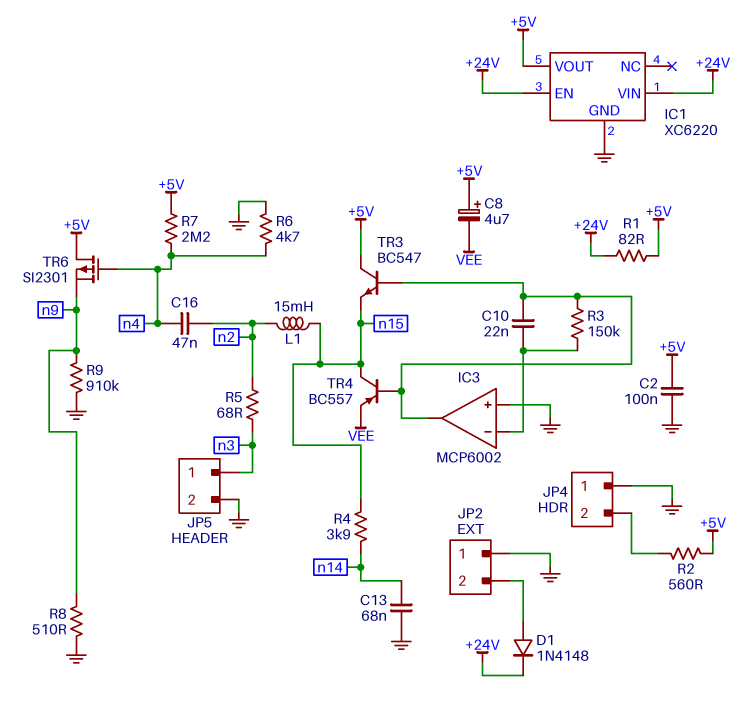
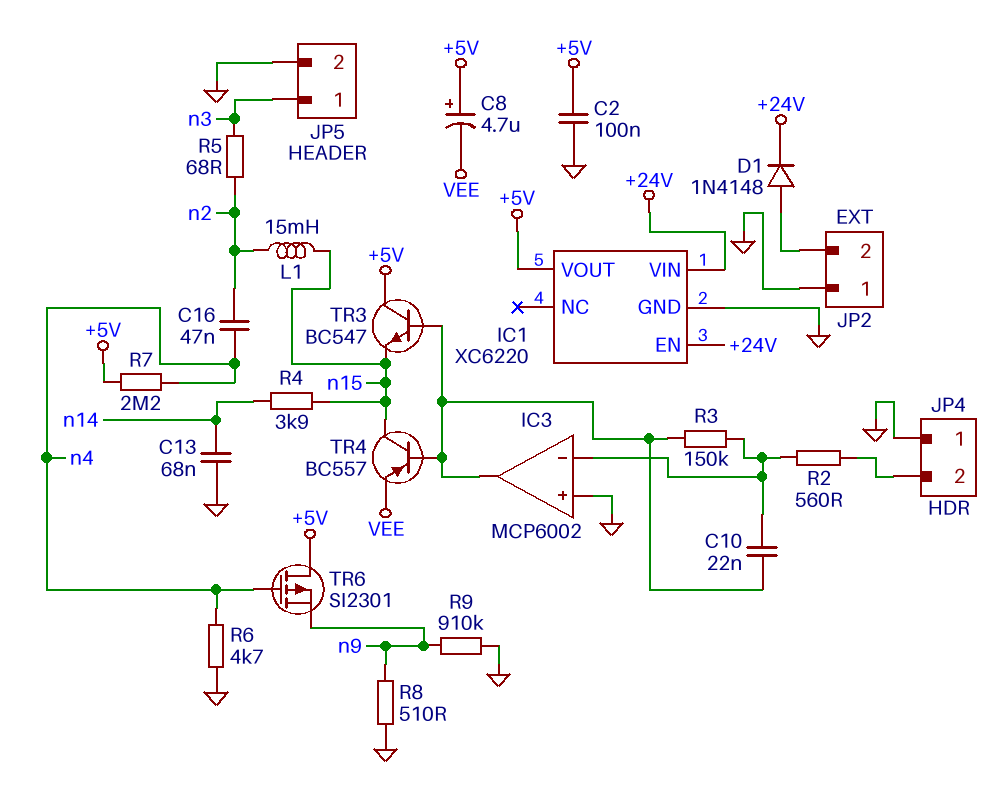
R1: 82 (+5V, +24V) -> none
R2: 560 (+5V, JP4/2) -> 560 (IC3/in-, JP4/2)

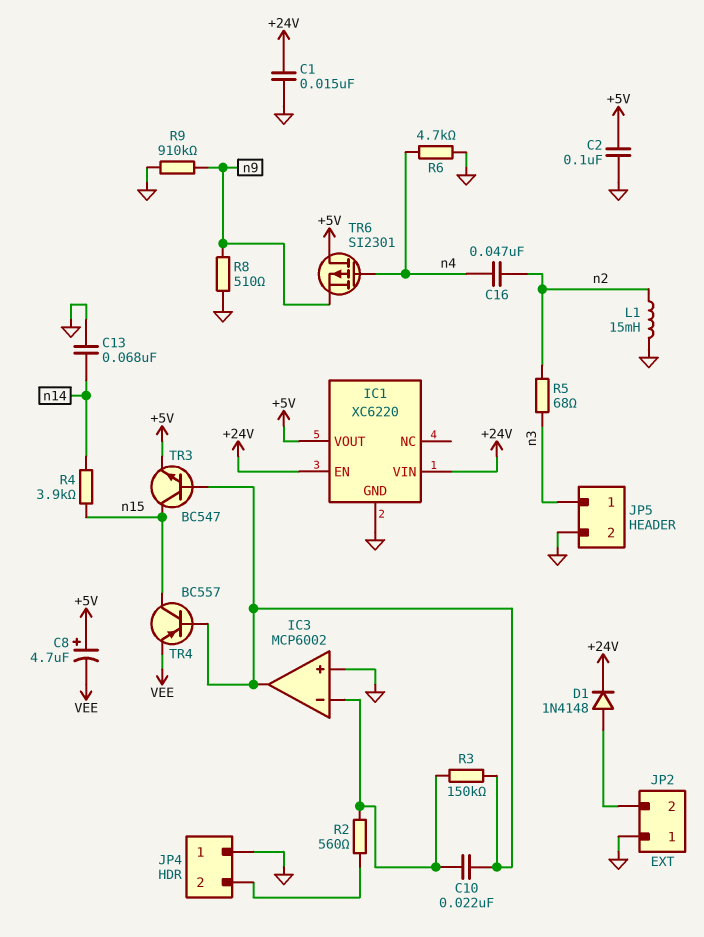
C1: none -> 15nF (+24V, GND)
L1: 15mH (n2, n15) -> 15mH (GND, n2)
R7: 2.2M (+5V, n4) -> none
TR3: NPN BC547 (B IC3/out, C +5V, E n15) -> NPN BC547 (B IC3/out, C n15, E +5V)

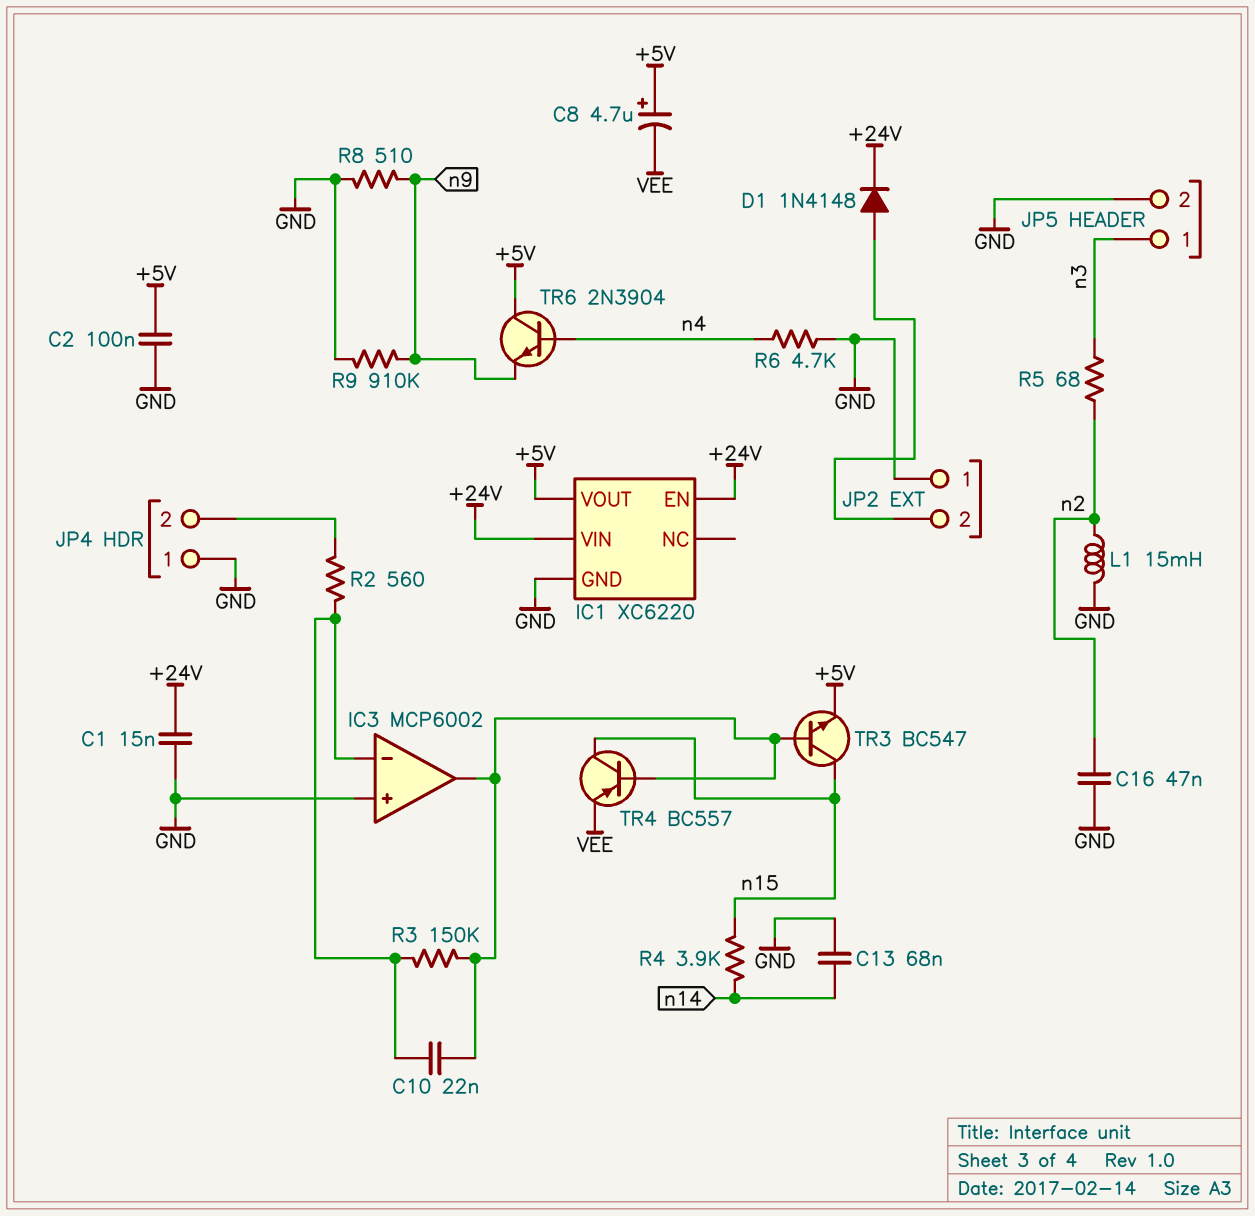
C16: 47nF (n2, n4) -> 47nF (GND, n2)
TR6: PMOS SI2301 (G n4, D +5V, S n9) -> NPN 2N3904 (B n4, C +5V, E n9)

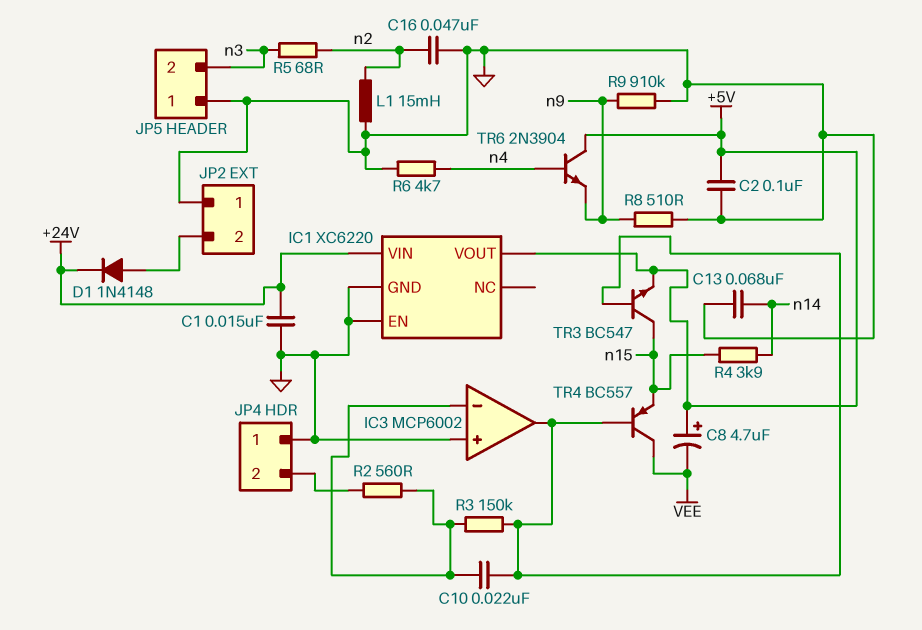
IC1 pin EN: +24V -> GND
JP5 pin 1: n3 -> GND
JP5 pin 2: GND -> n3
TR4: PNP BC557 (B IC3/out, C n15, E VEE) -> PNP BC557 (B IC3/out, C VEE, E n15)

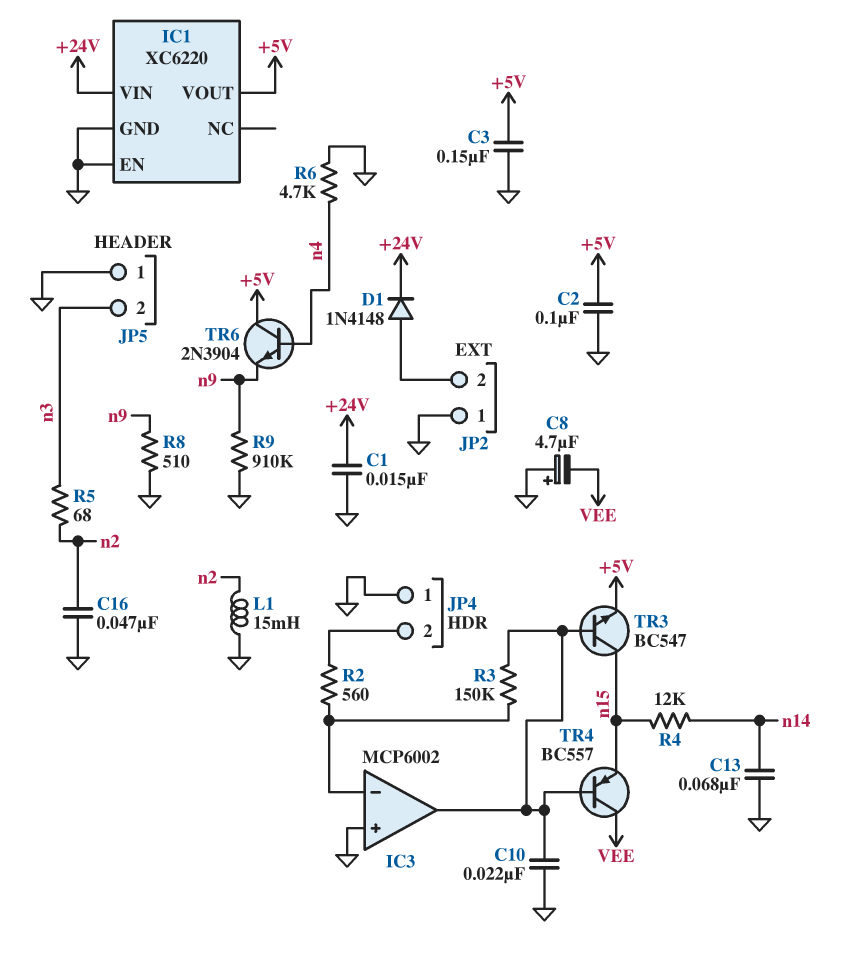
C3: none -> 150nF (+5V, GND)
C8: 4.7uF (plus +5V, minus VEE) -> 4.7uF (plus GND, minus VEE)
C10: 22nF (IC3/in-, IC3/out) -> 22nF (GND, IC3/out)
R4: 3.9k (n14, n15) -> 12k (n14, n15)

